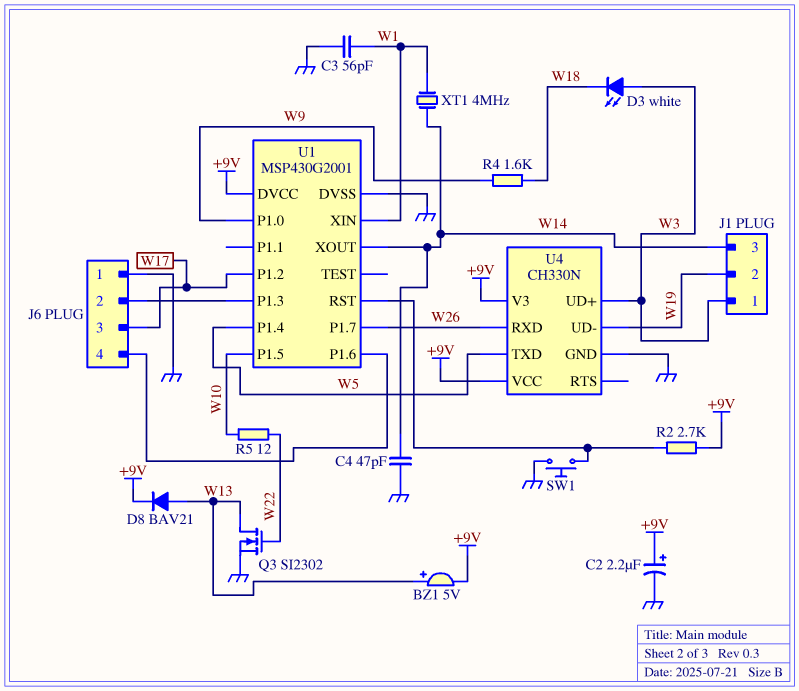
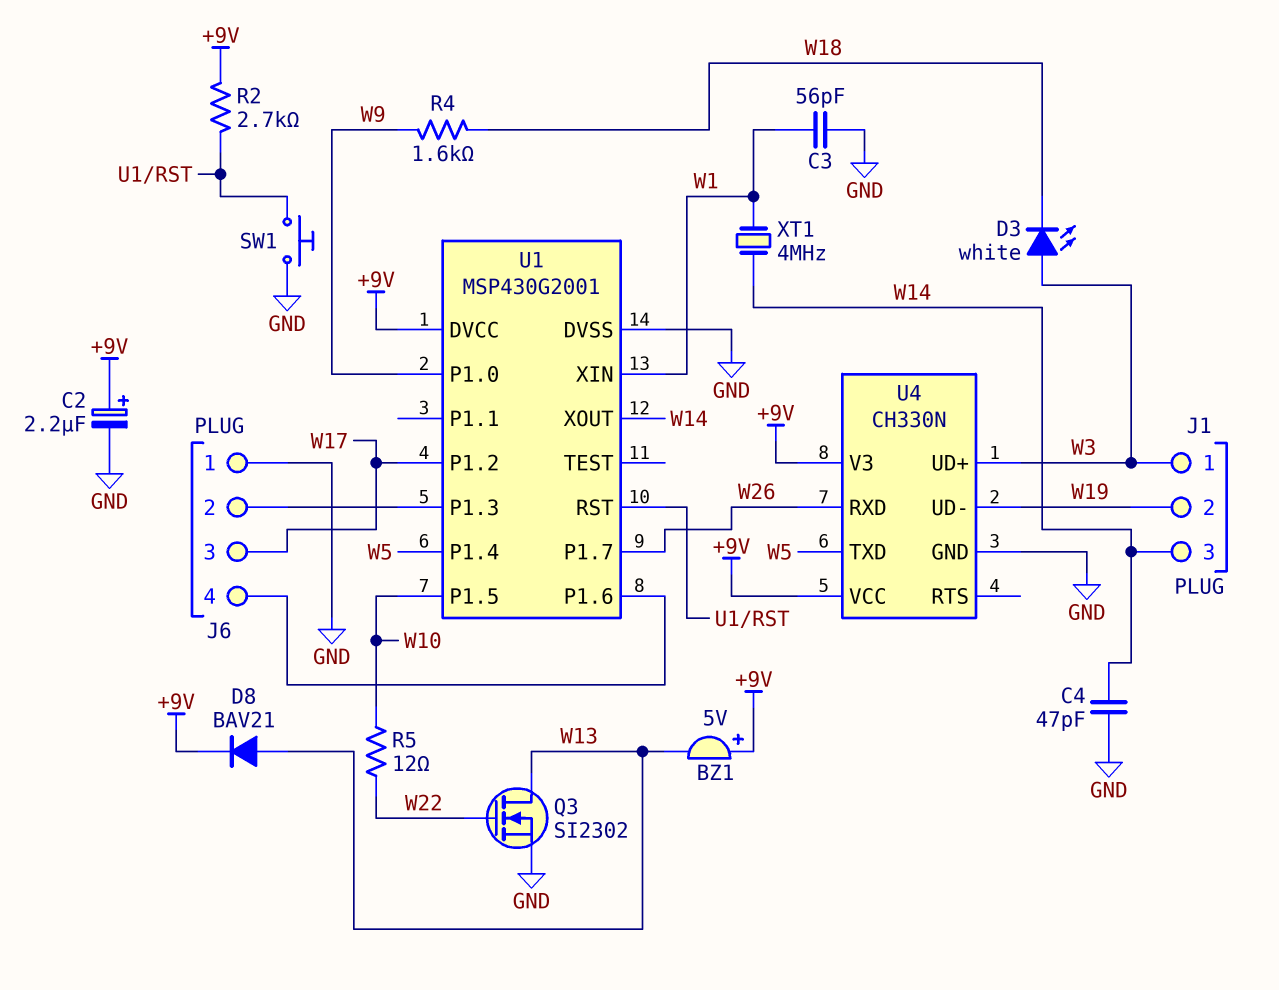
BZ1: buzzer 5V (plus W13, minus +9V) -> buzzer 5V (plus +9V, minus W13)

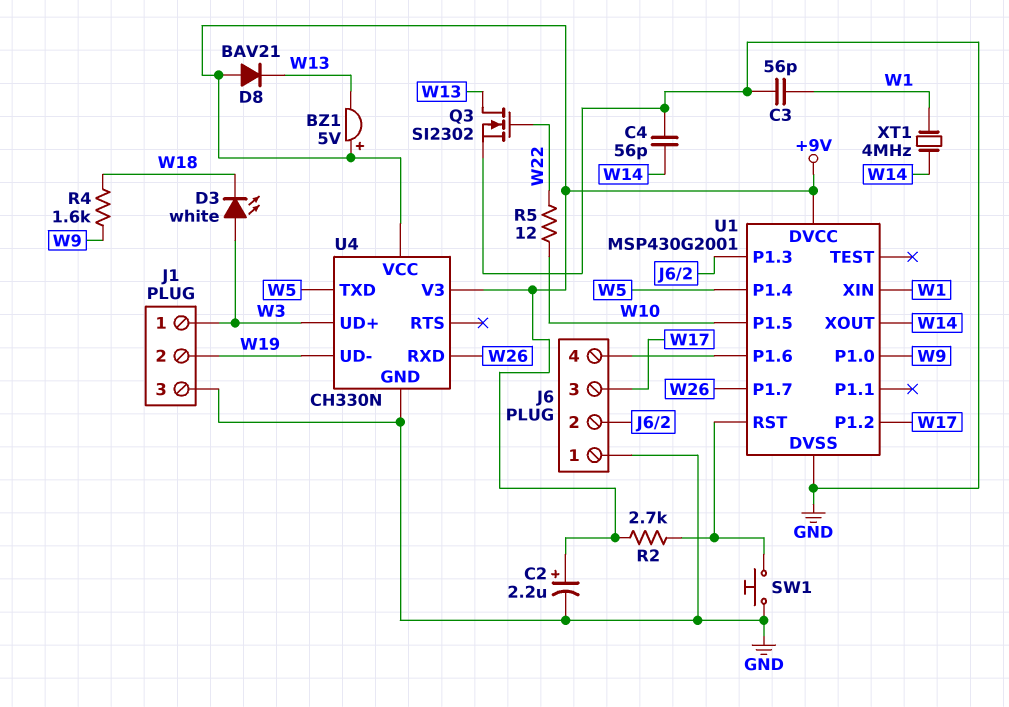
C4: 47pF (GND, W14) -> 56pF (GND, W14)
D8: diode BAV21 (A W13, K +9V) -> diode BAV21 (A +9V, K W13)
J1 pin 3: W14 -> GND

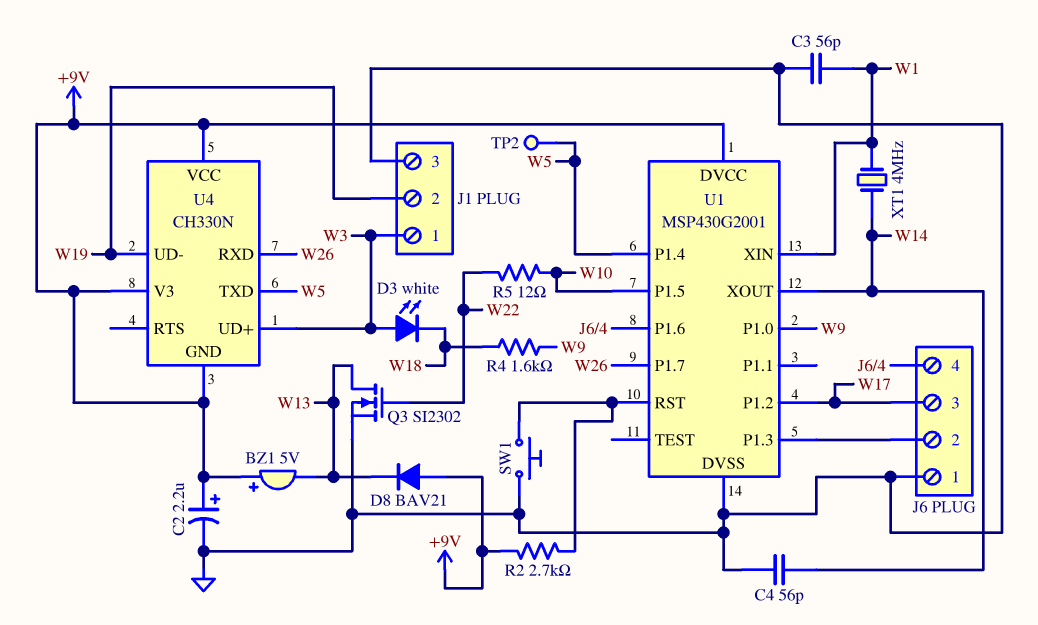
TP2: none -> test point (W5)
U4 pin GND: GND -> +9V

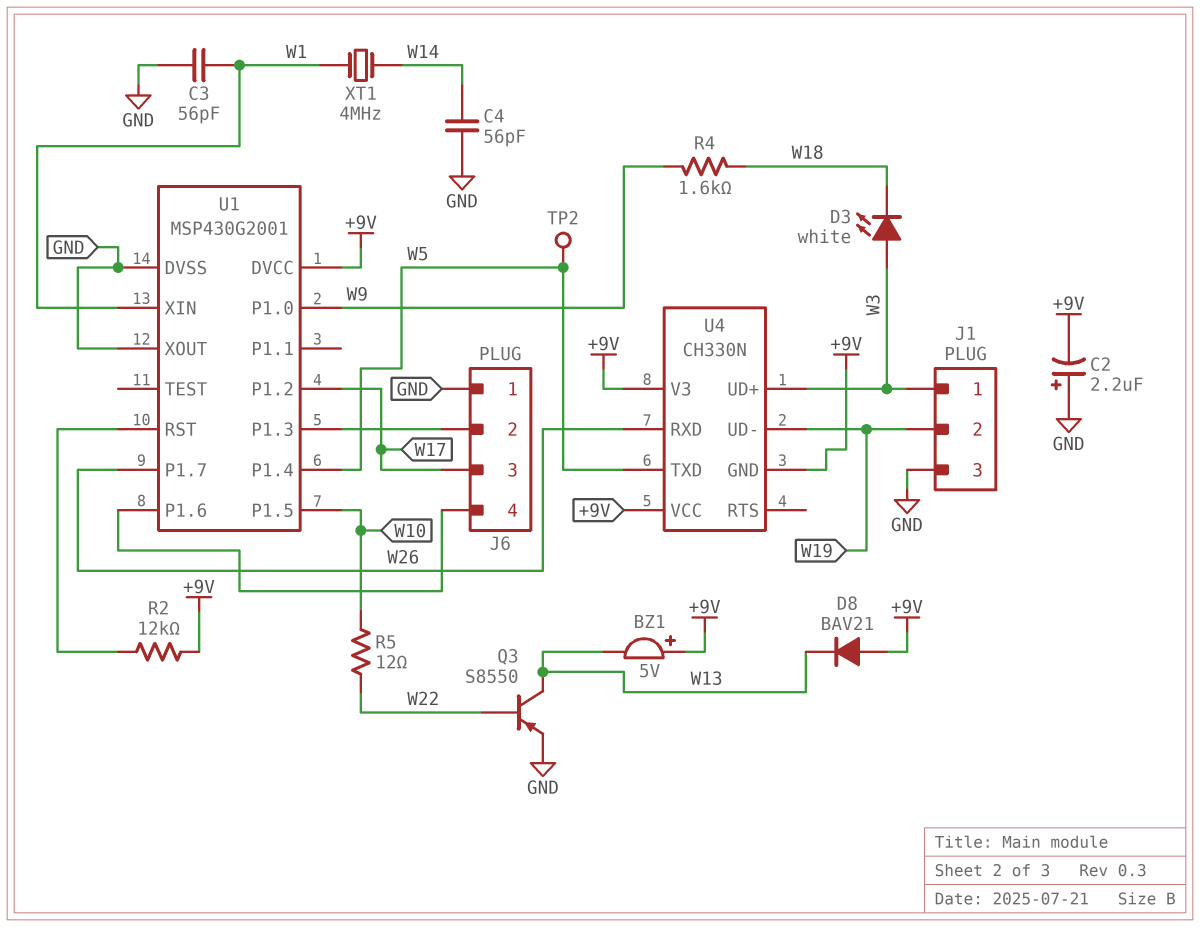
C2: 2.2uF (plus +9V, minus GND) -> 2.2uF (plus GND, minus +9V)
Q3: NMOS SI2302 (G W22, D W13, S GND) -> PNP S8550 (B W22, C W13, E GND)
R2: 2.7k (+9V, U1/RST) -> 12k (+9V, U1/RST)
SW1: button (GND, U1/RST) -> none
U1 pin XOUT: W14 -> GND

